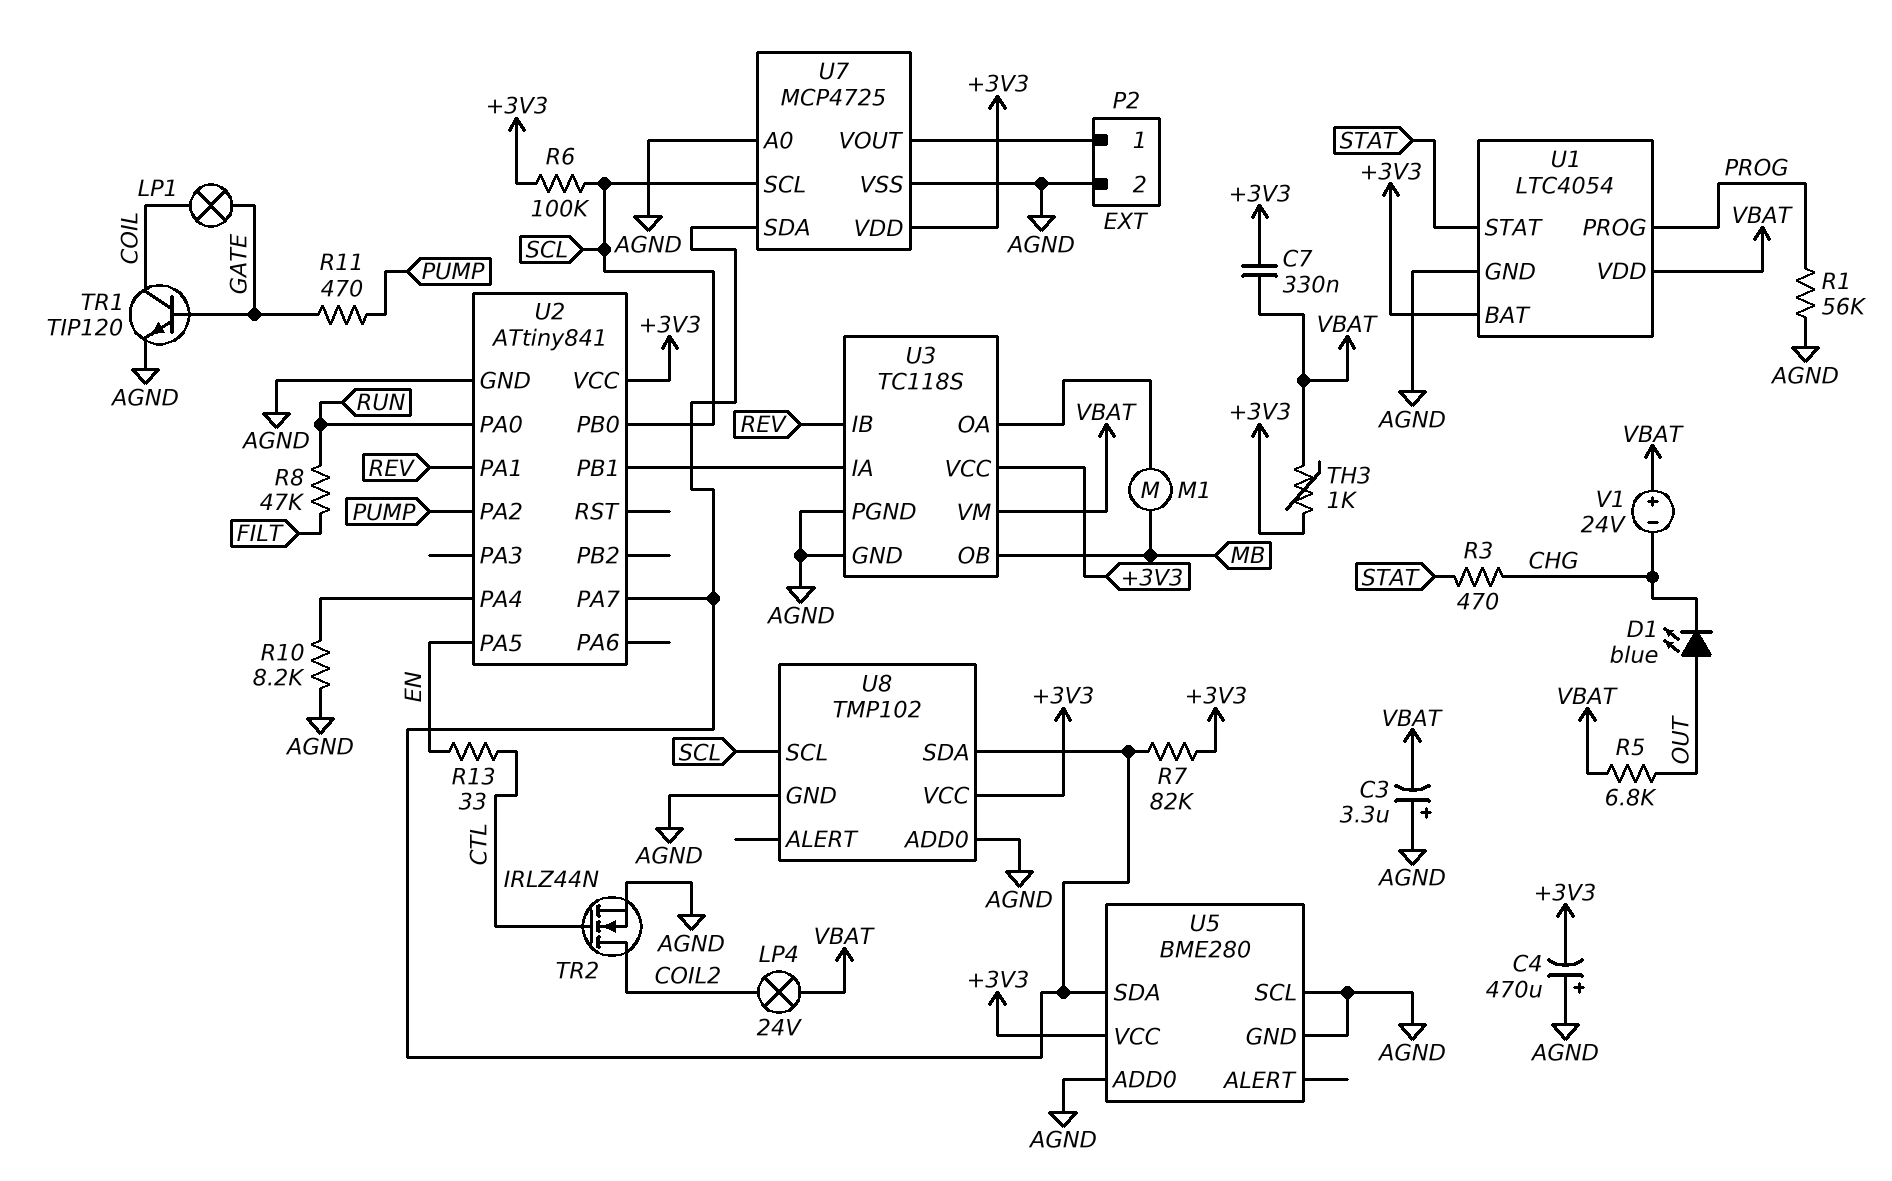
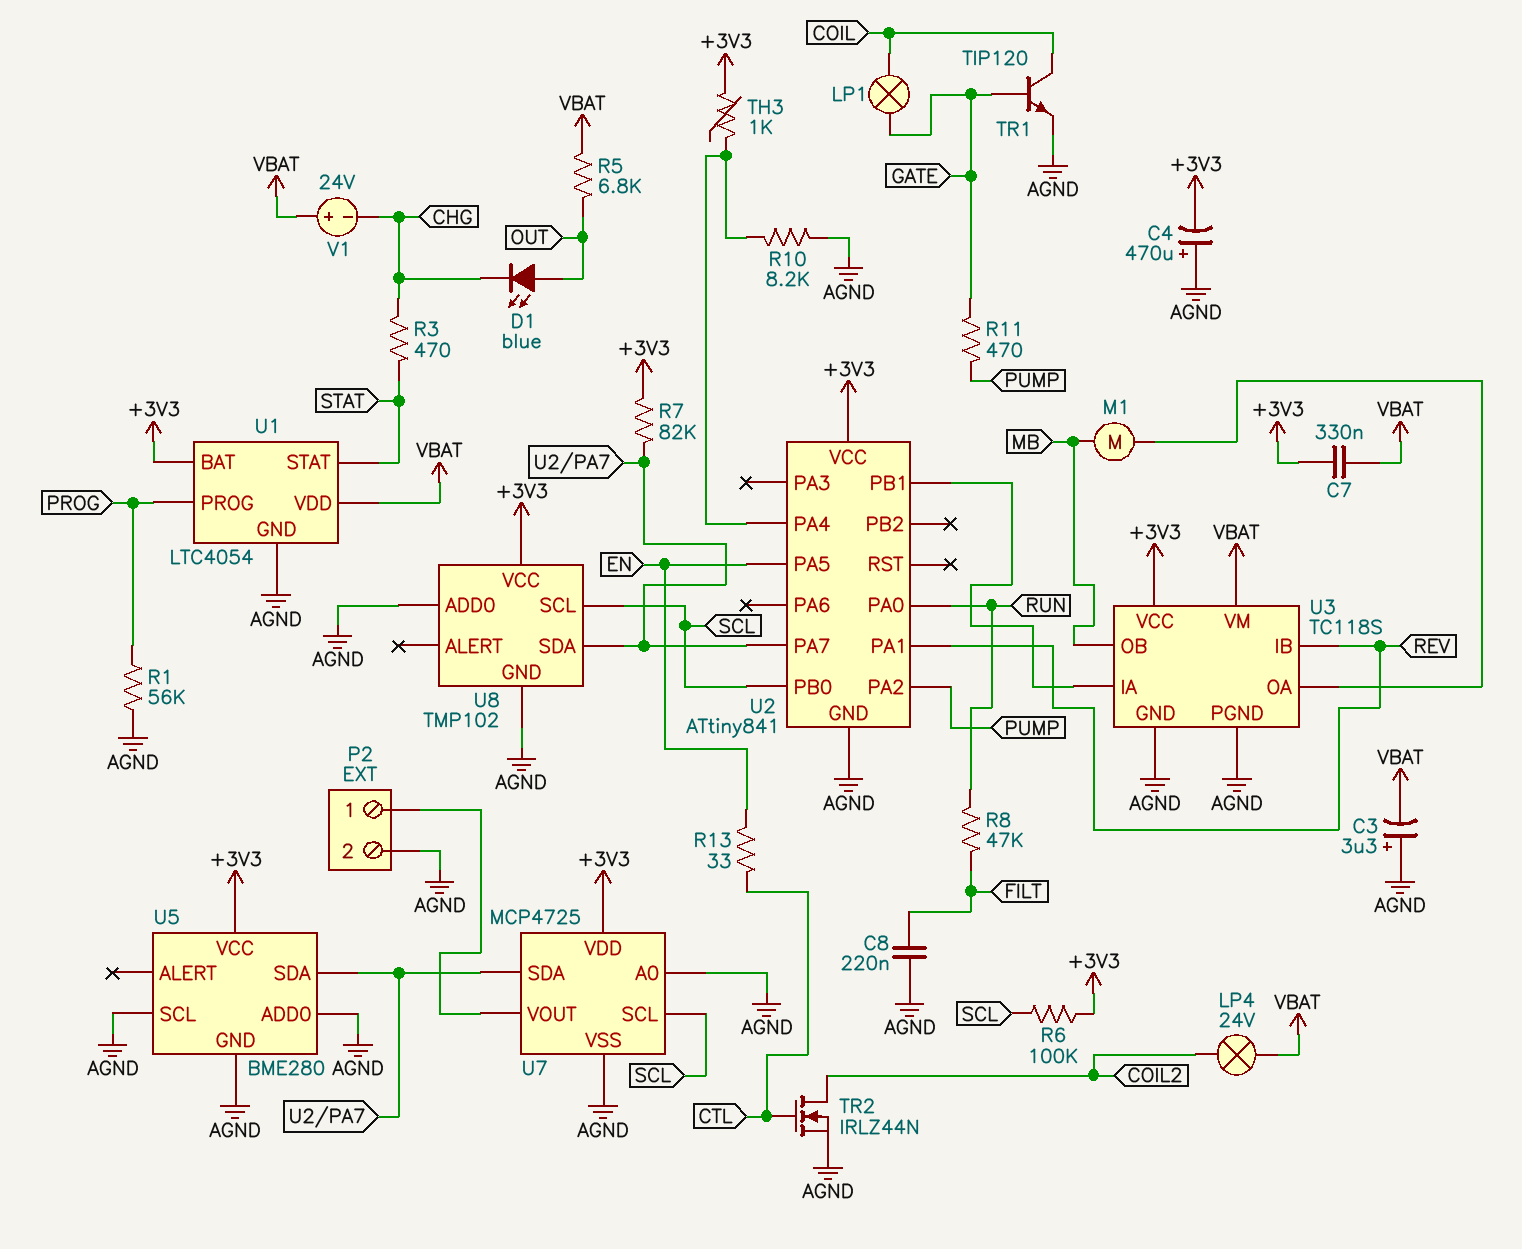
C8: none -> 220nF (AGND, FILT)
TH3: 1k (+3V3, VBAT) -> 1k (+3V3, U2/PA4)

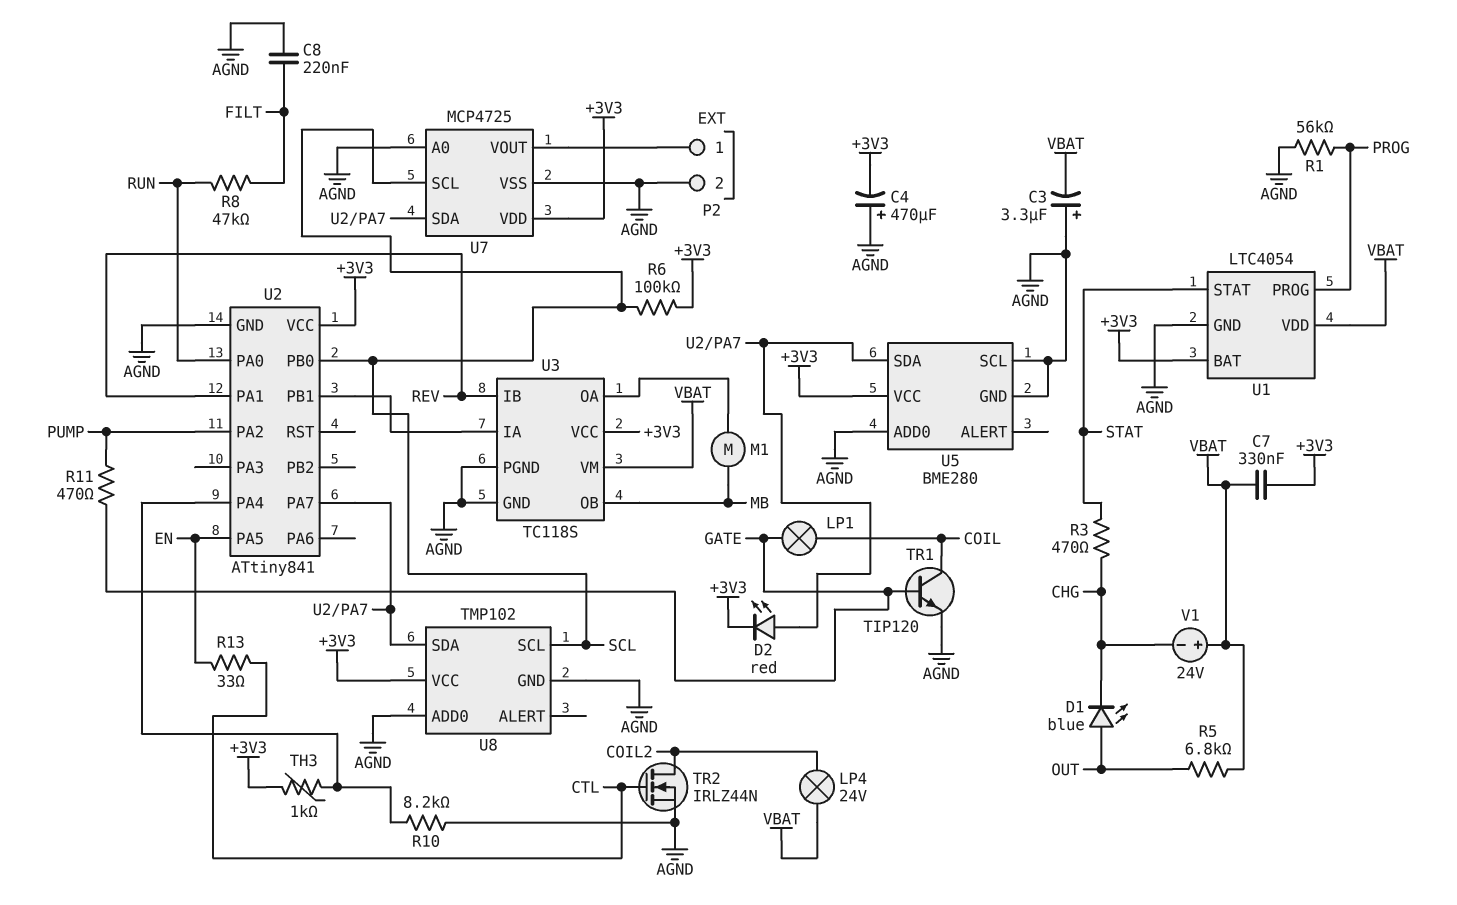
D2: none -> LED red (A U2/PA7, K +3V3)
R7: 82k (+3V3, U2/PA7) -> none

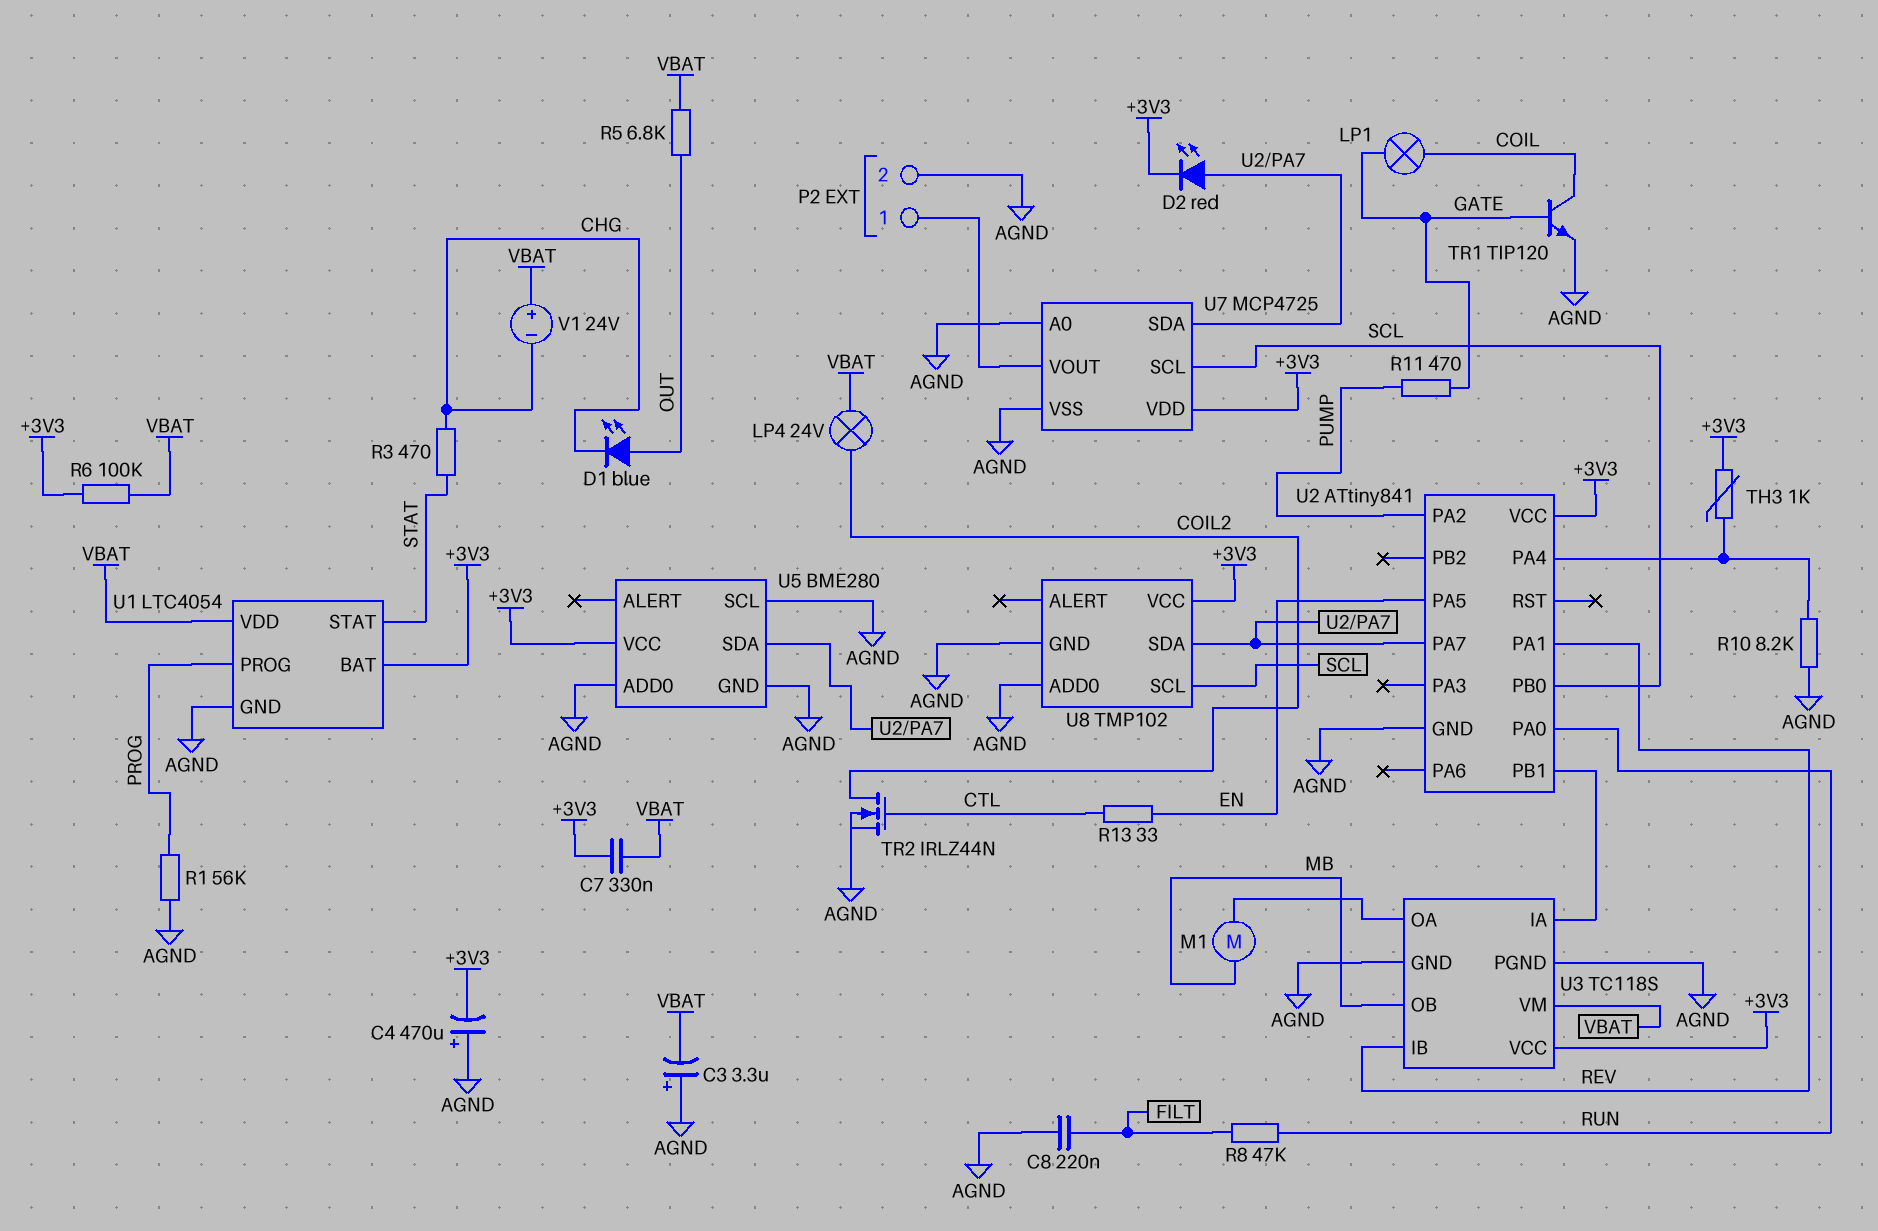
R6: 100k (+3V3, SCL) -> 100k (+3V3, VBAT)

